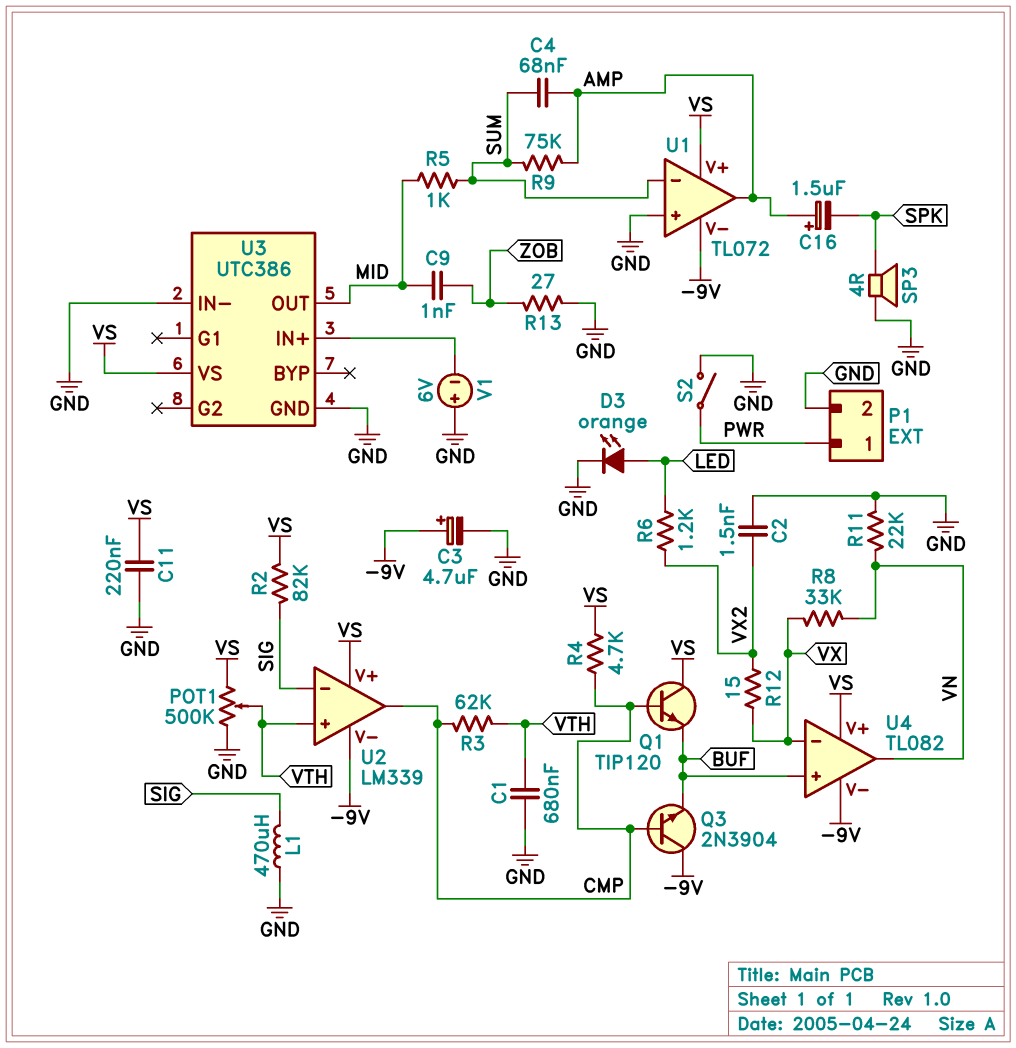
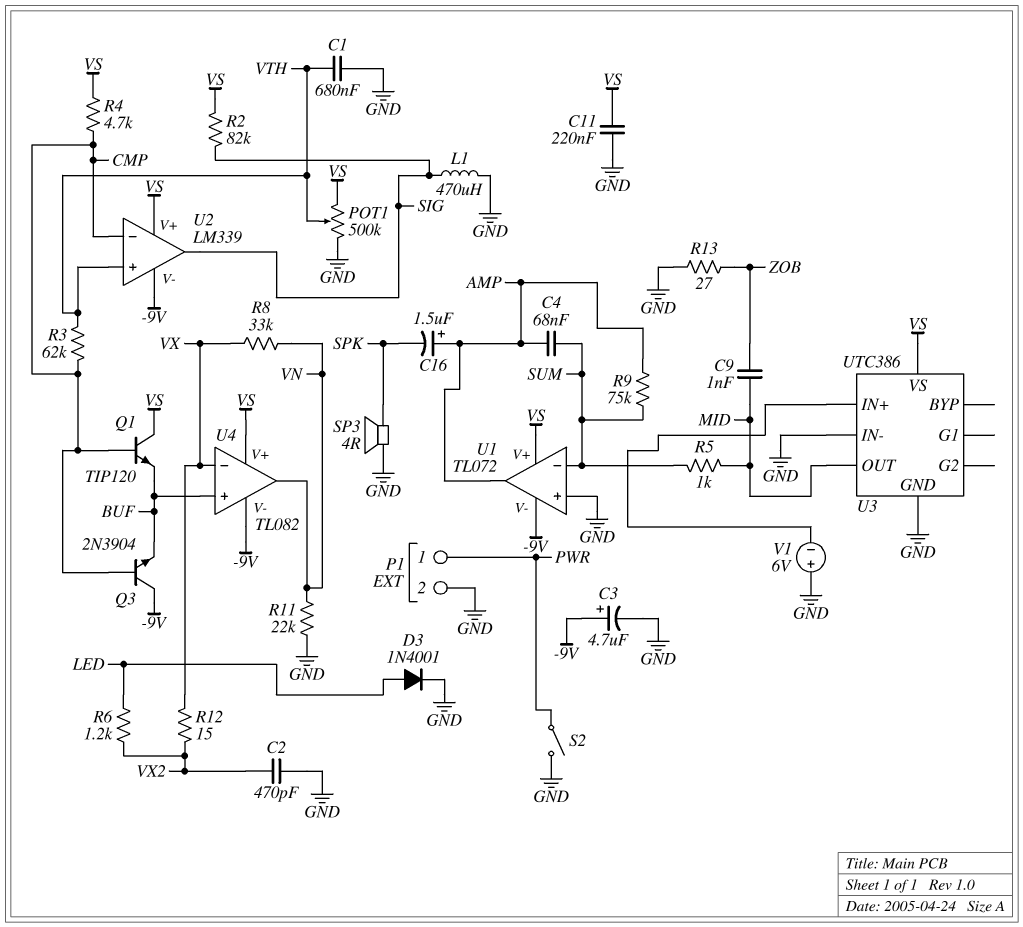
C2: 1.5nF (GND, VX2) -> 470pF (GND, VX2)
D3: LED orange (A LED, K GND) -> diode 1N4001 (A LED, K GND)
U2 pin in-: SIG -> CMP
U2 pin out: CMP -> SIG

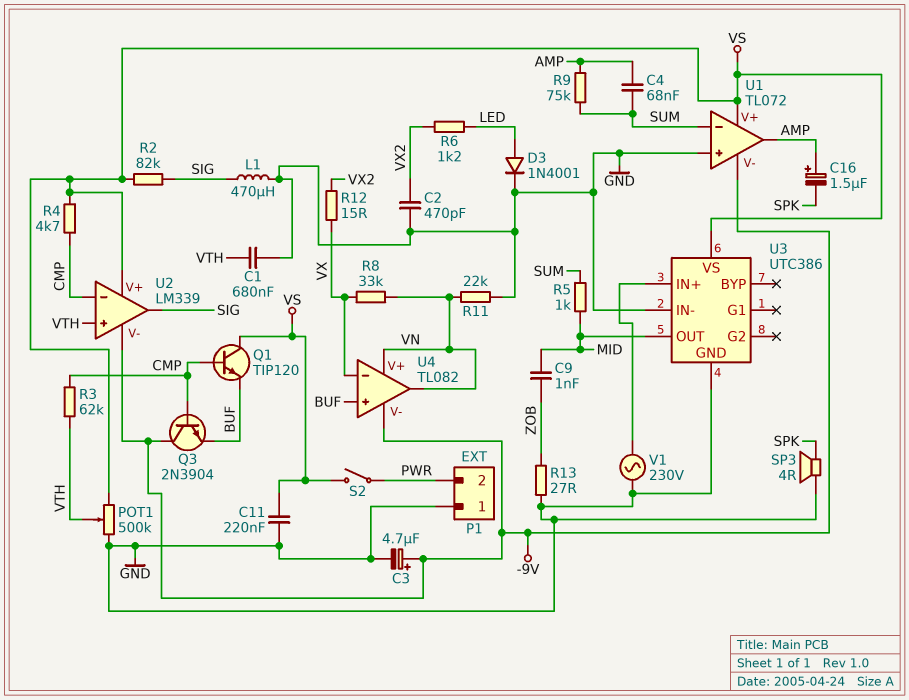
P1 pin 1: PWR -> GND
P1 pin 2: GND -> PWR
S2: switch (GND, PWR) -> switch (PWR, VS)
U4 pin V+: VS -> VN
V1: 6V (plus GND, minus U3/IN+) -> AC 230V (GND, U3/IN+)

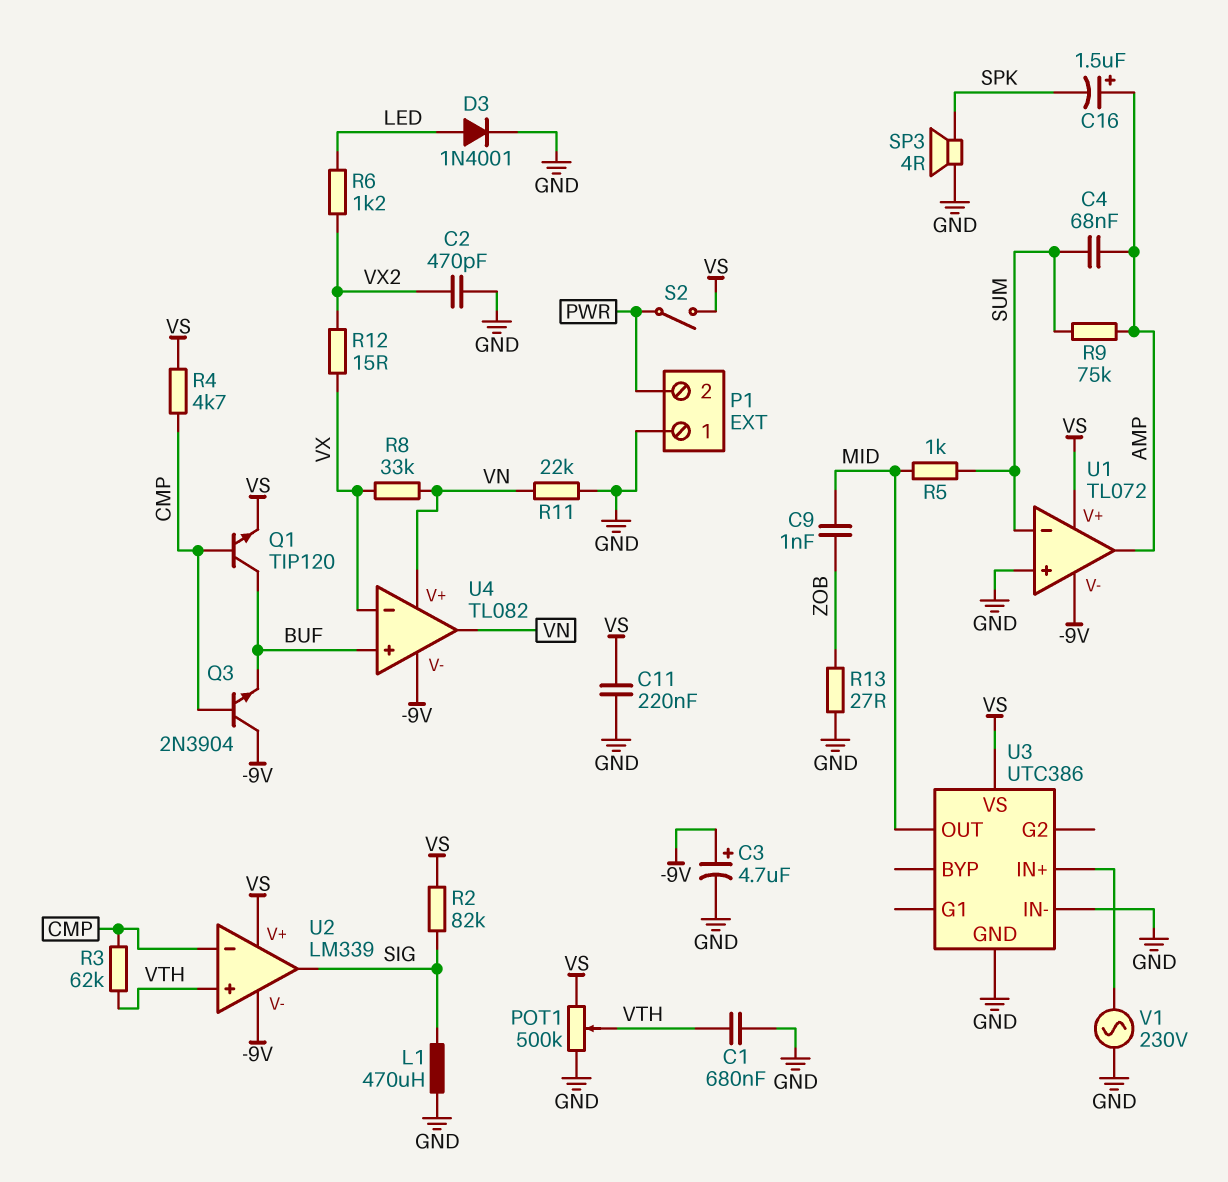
Q1: NPN TIP120 (B CMP, C VS, E BUF) -> NPN TIP120 (B CMP, C BUF, E VS)

